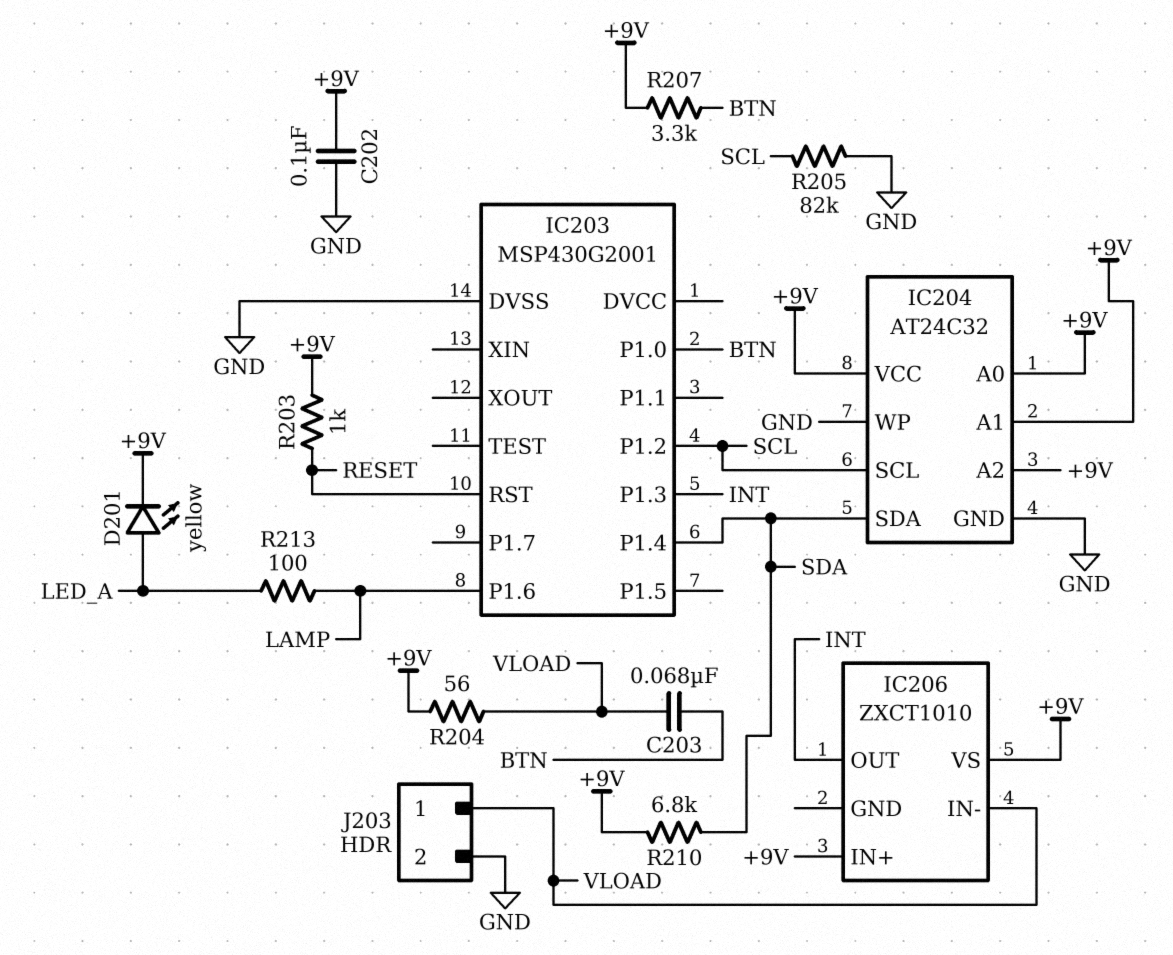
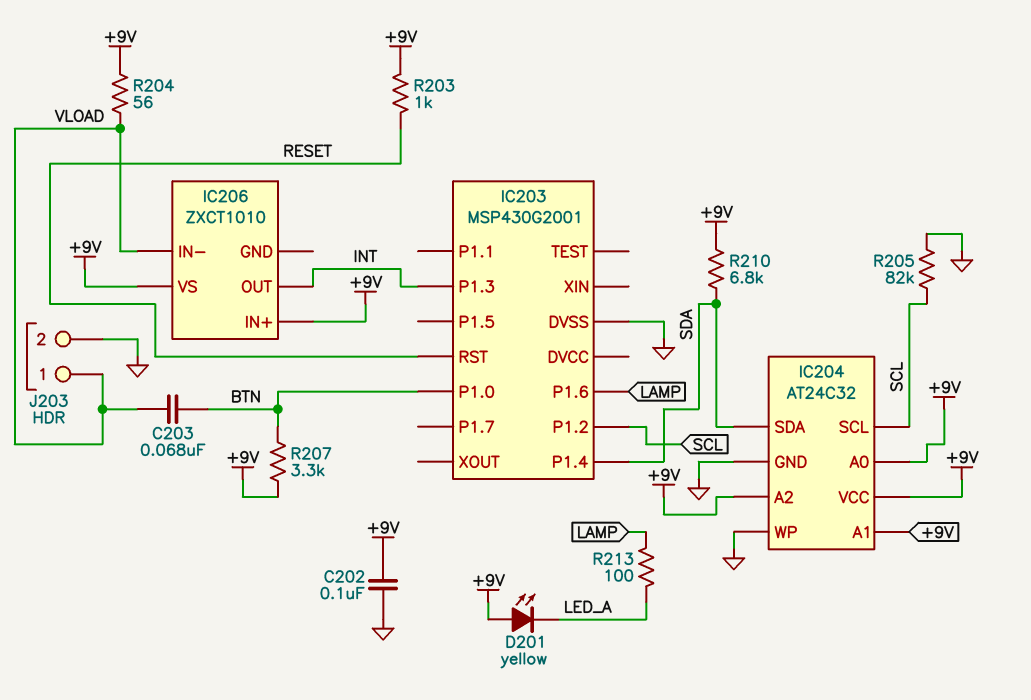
D201: LED yellow (A LED_A, K +9V) -> LED yellow (A +9V, K LED_A)

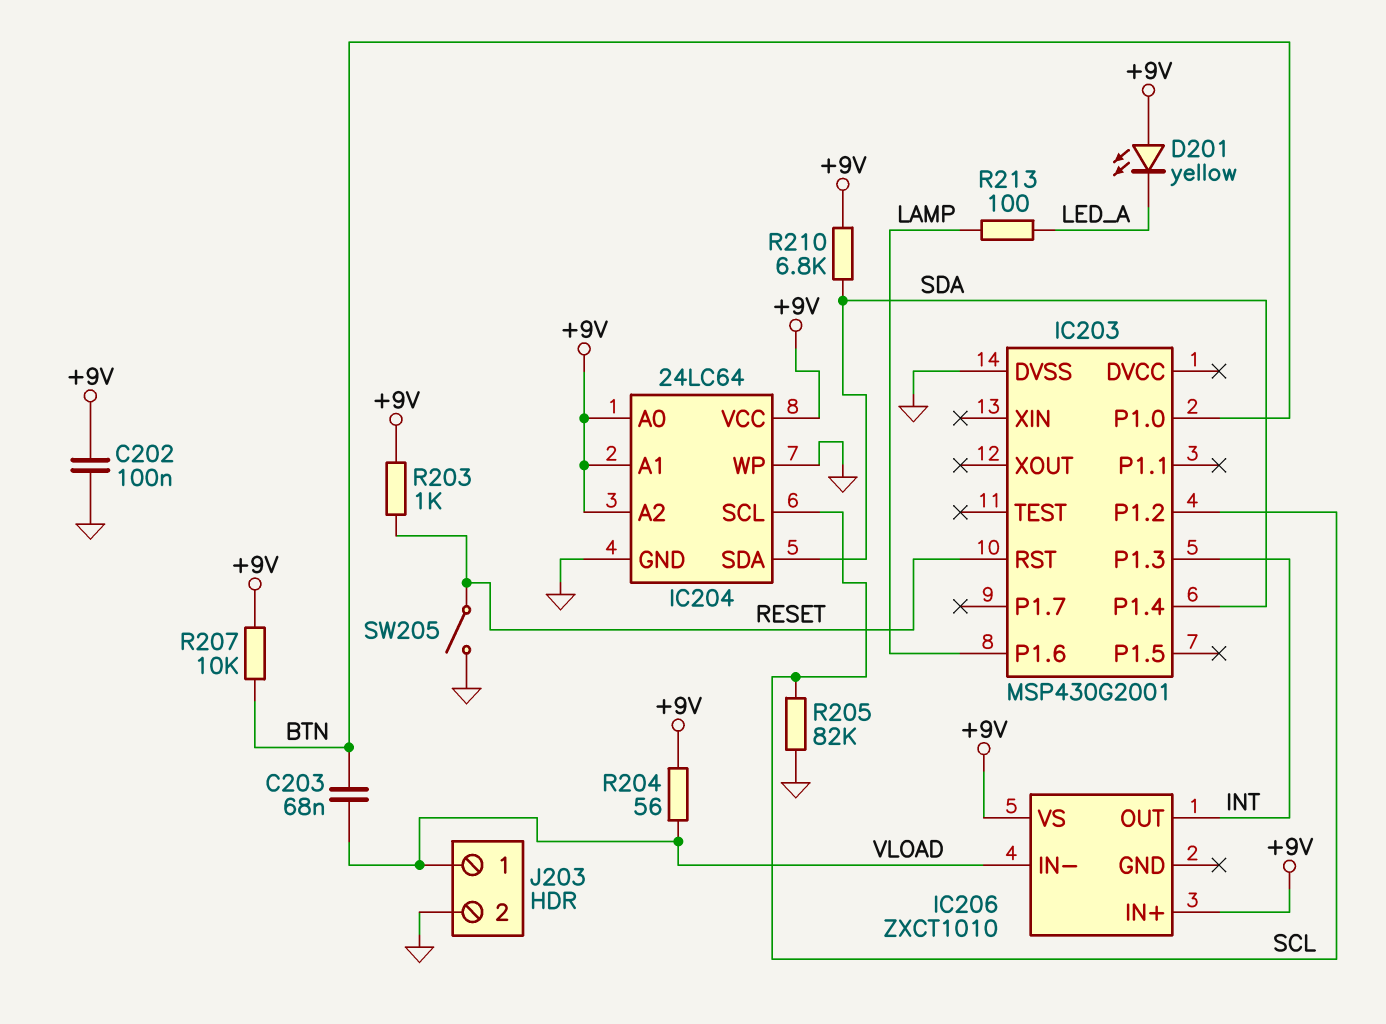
IC204: AT24C32 -> 24LC64
R207: 3.3k (+9V, BTN) -> 10k (+9V, BTN)
SW205: none -> switch (GND, RESET)

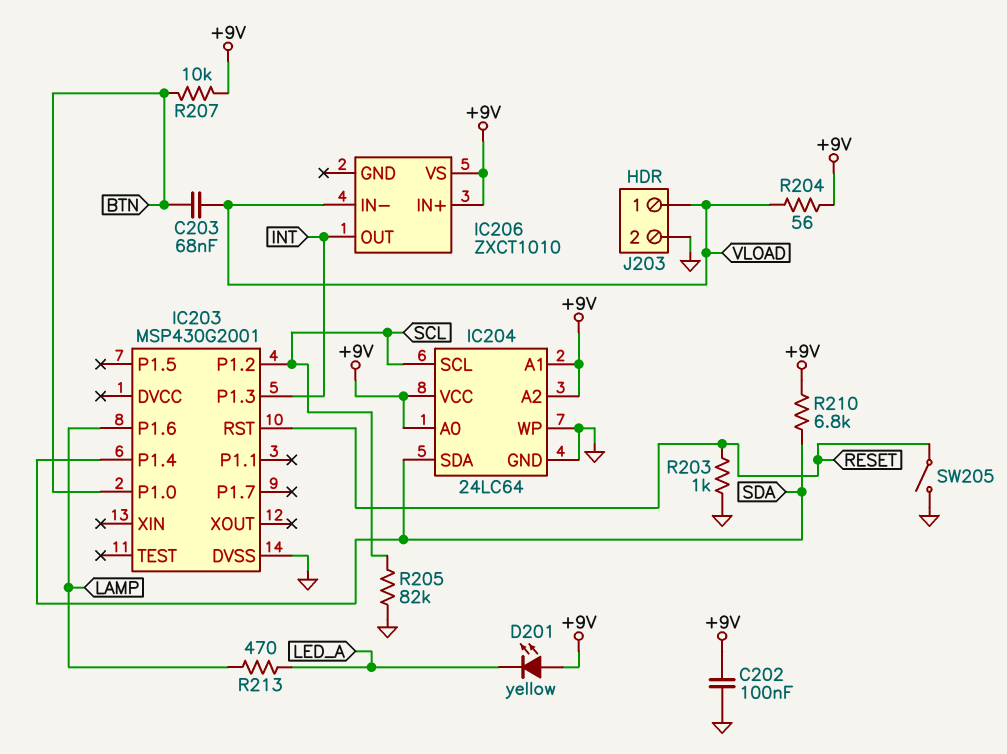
R203: 1k (+9V, RESET) -> 1k (GND, RESET)
R213: 100 (LAMP, LED_A) -> 470 (LAMP, LED_A)

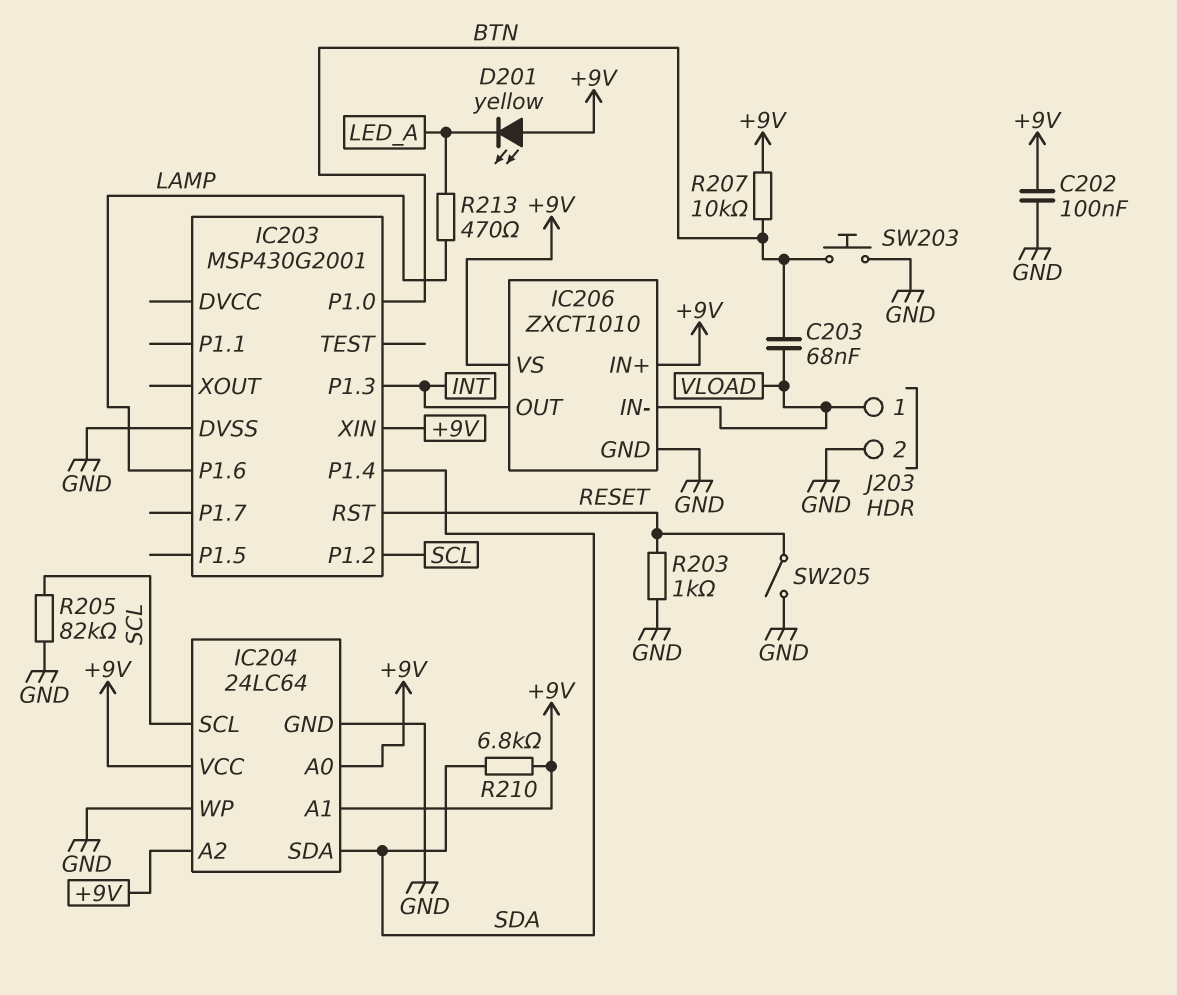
IC203 pin XIN: none -> +9V
IC206 pin GND: none -> GND
R204: 56 (+9V, VLOAD) -> none
SW203: none -> button (BTN, GND)

